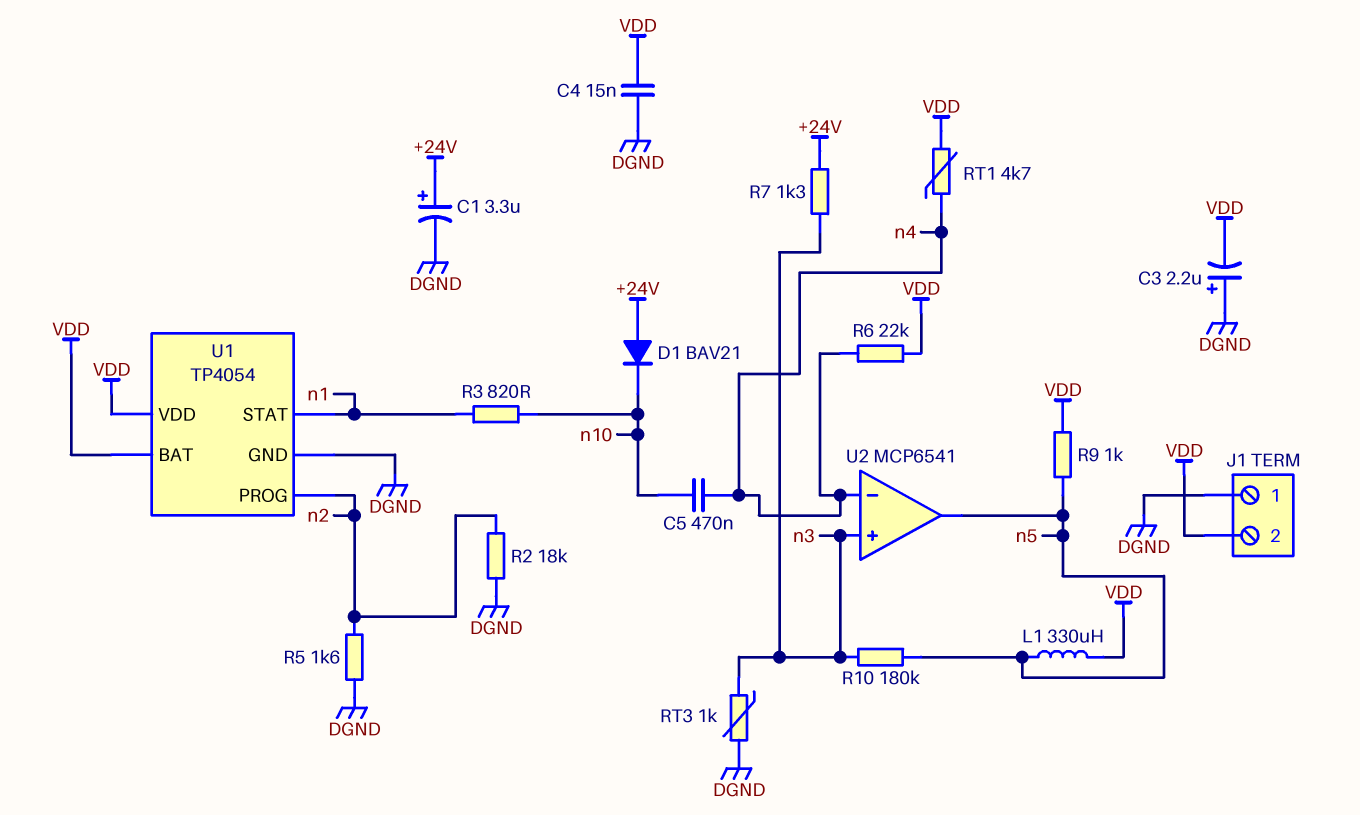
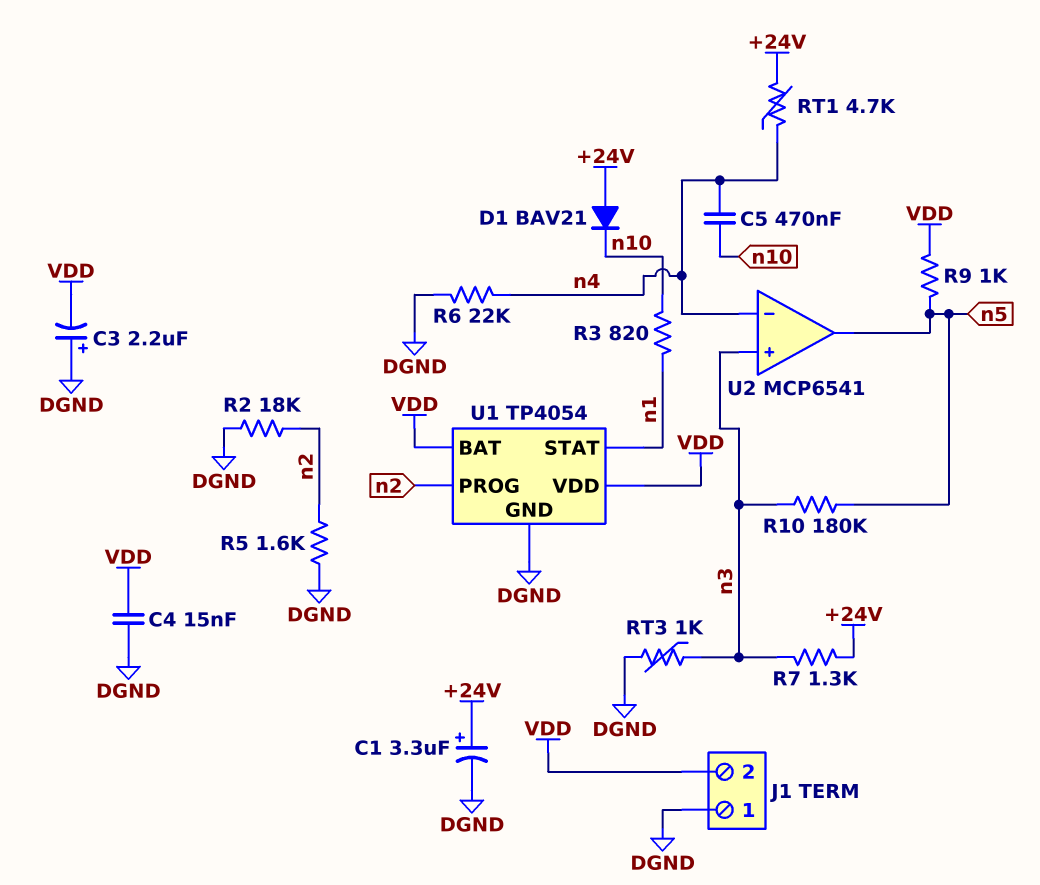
L1: 330uH (VDD, n5) -> none
R6: 22k (VDD, n4) -> 22k (DGND, n4)
RT1: 4.7k (VDD, n4) -> 4.7k (+24V, n4)

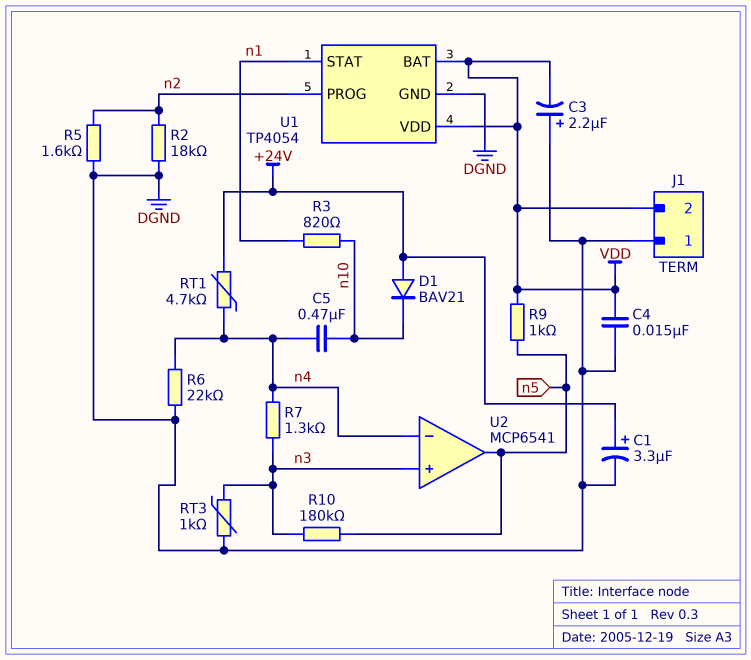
R7: 1.3k (+24V, n3) -> 1.3k (n3, n4)

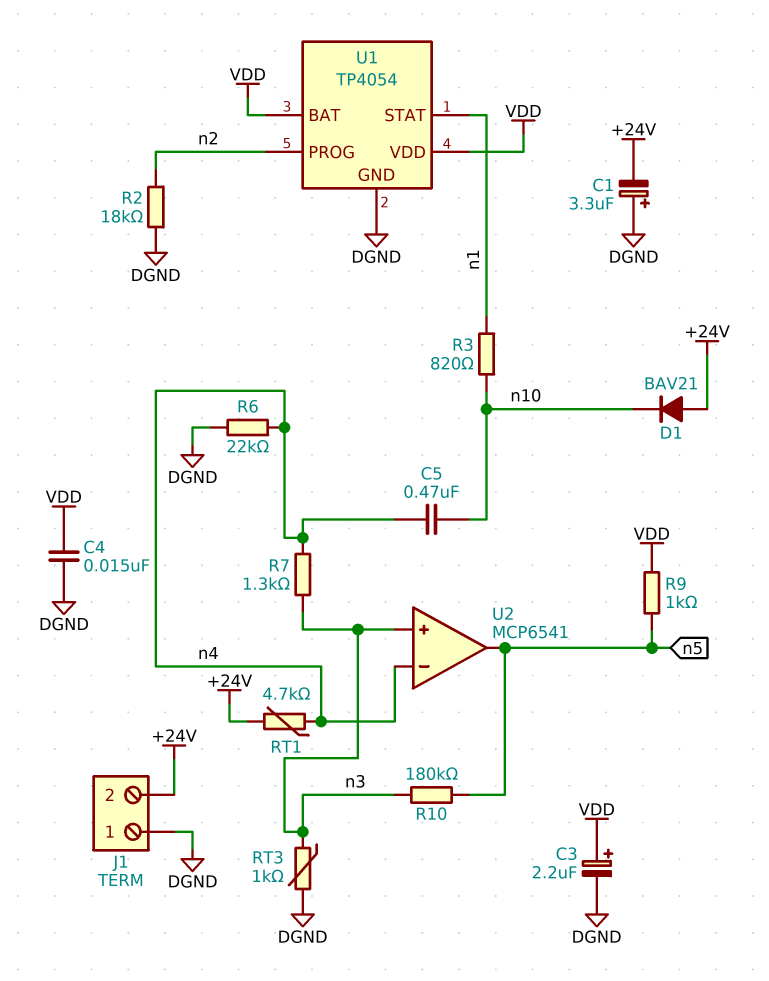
C1: 3.3uF (plus +24V, minus DGND) -> 3.3uF (plus DGND, minus +24V)
C3: 2.2uF (plus DGND, minus VDD) -> 2.2uF (plus VDD, minus DGND)
J1 pin 2: VDD -> +24V
R5: 1.6k (DGND, n2) -> none

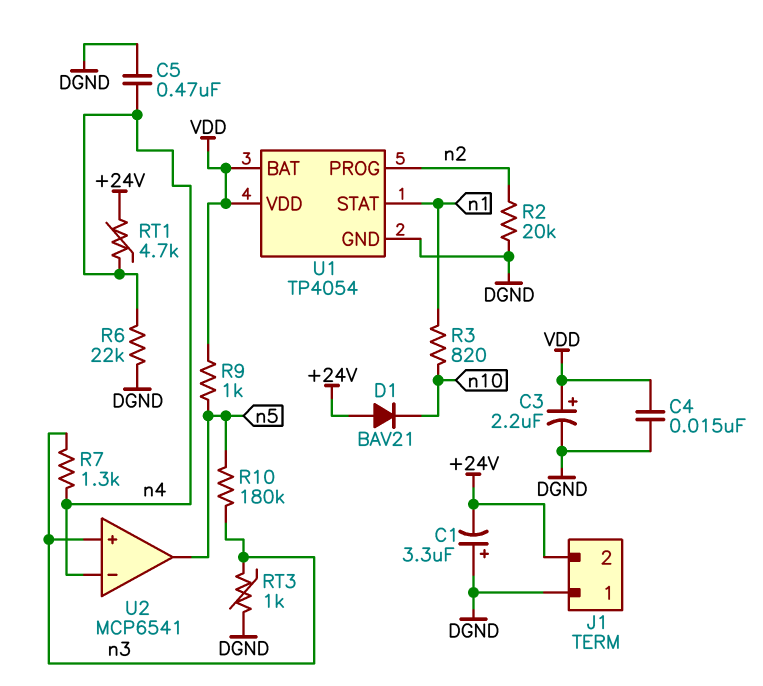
C5: 470nF (n4, n10) -> 470nF (DGND, n4)
R2: 18k (DGND, n2) -> 20k (DGND, n2)

